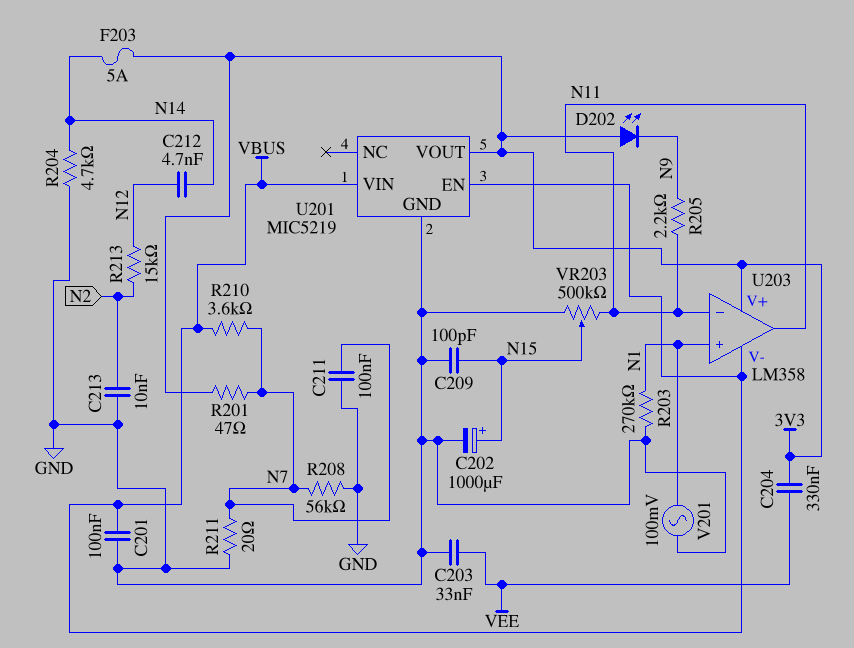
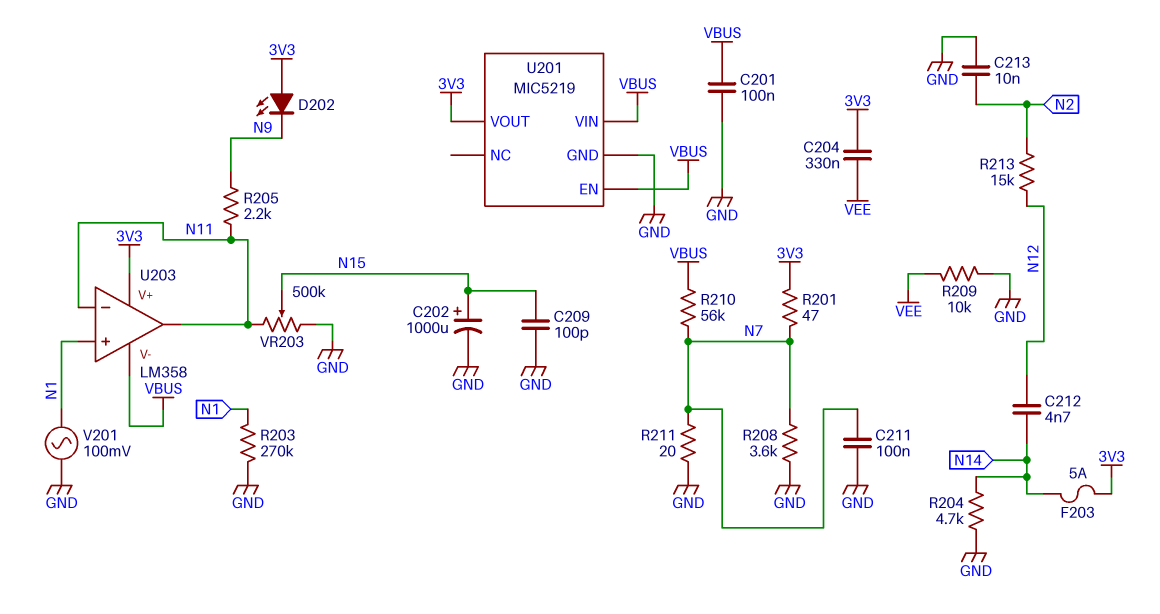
C203: 33nF (GND, VEE) -> none
R208: 56k (GND, N7) -> 3.6k (GND, N7)
R209: none -> 10k (GND, VEE)
R210: 3.6k (N7, VBUS) -> 56k (N7, VBUS)

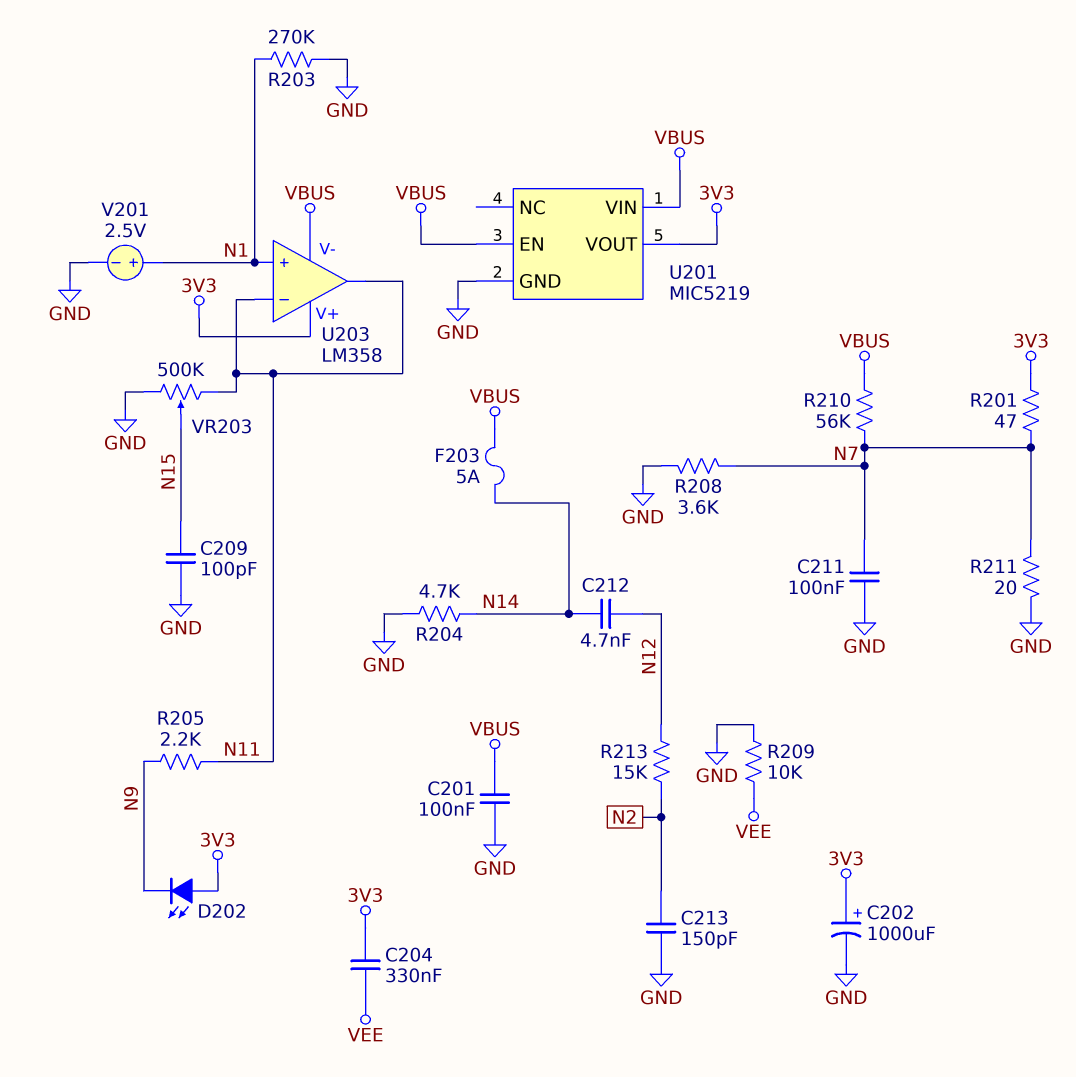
C202: 1000uF (plus N15, minus GND) -> 1000uF (plus 3V3, minus GND)
C213: 10nF (GND, N2) -> 150pF (GND, N2)
F203: 5A (3V3, N14) -> 5A (N14, VBUS)
V201: AC 100mV (GND, N1) -> 2.5V (plus N1, minus GND)

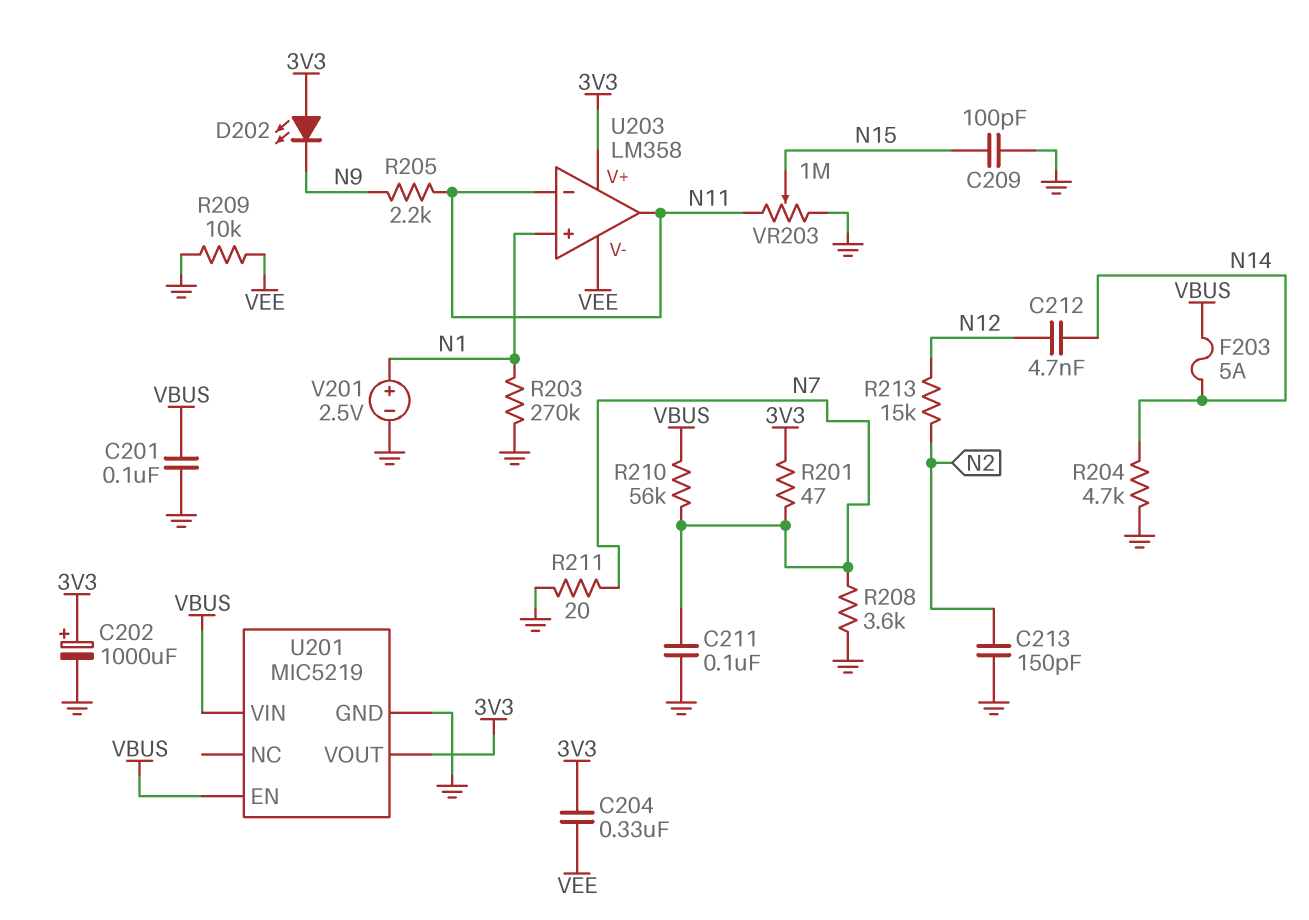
U203 pin V-: VBUS -> VEE
VR203: 500k (GND, N11, wiper N15) -> 1M (GND, N11, wiper N15)

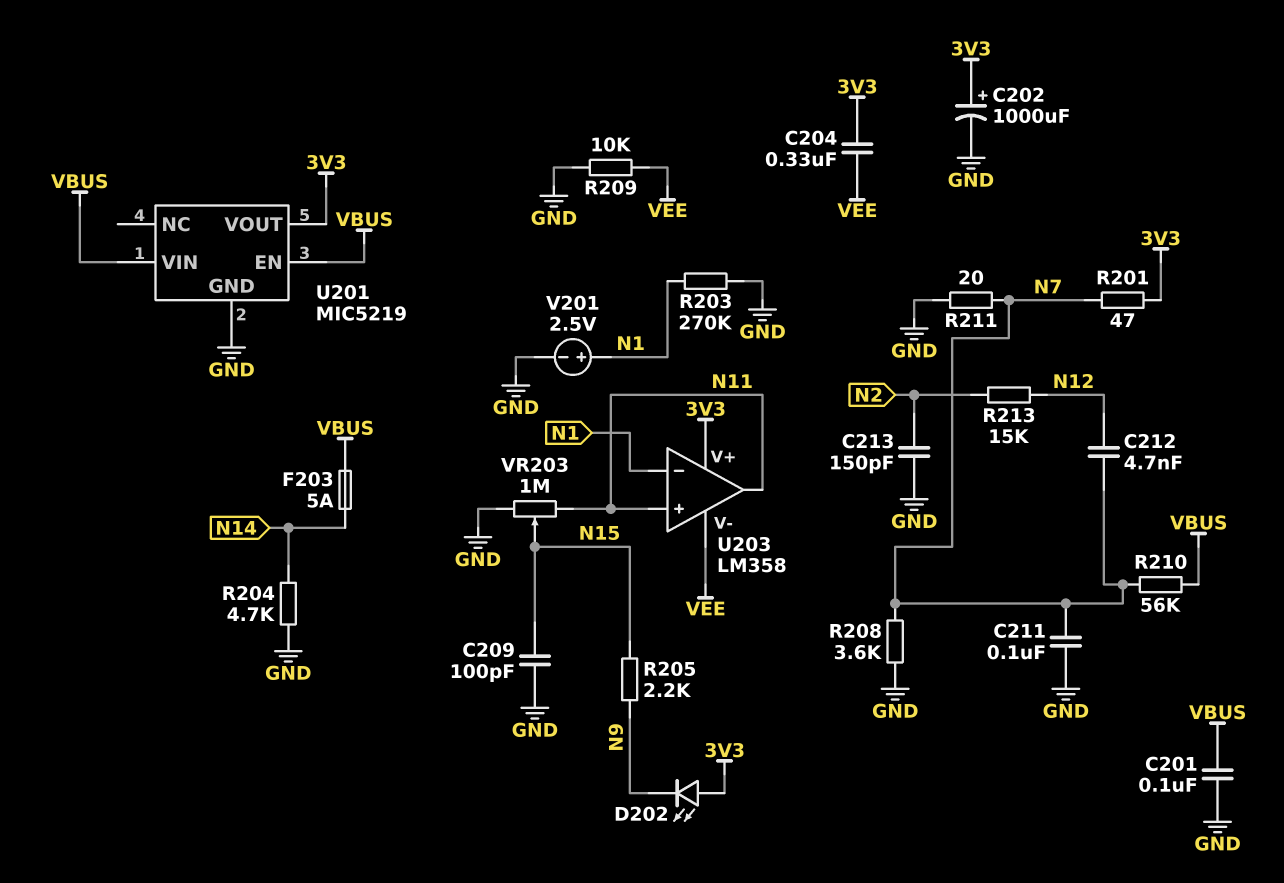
C212: 4.7nF (N12, N14) -> 4.7nF (N7, N12)
R205: 2.2k (N9, N11) -> 2.2k (N9, N15)
U203 pin in+: N1 -> N11
U203 pin in-: N11 -> N1

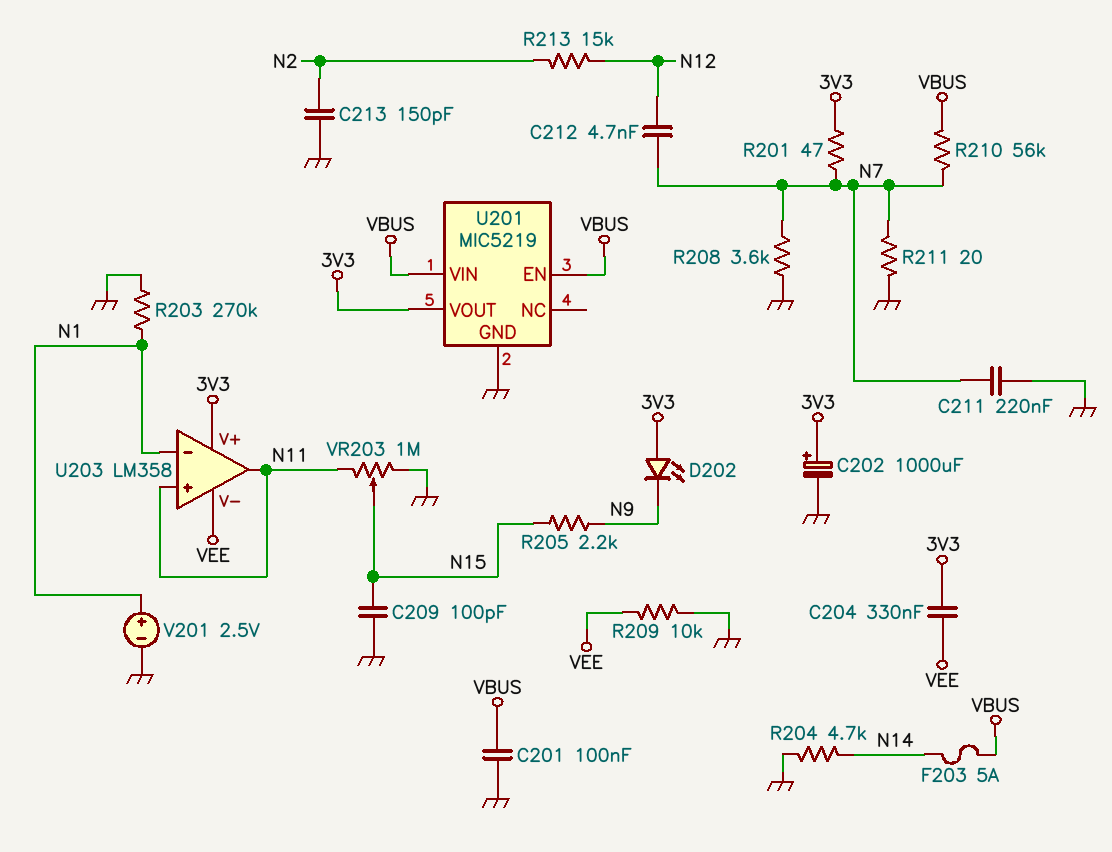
C211: 100nF (GND, N7) -> 220nF (GND, N7)

